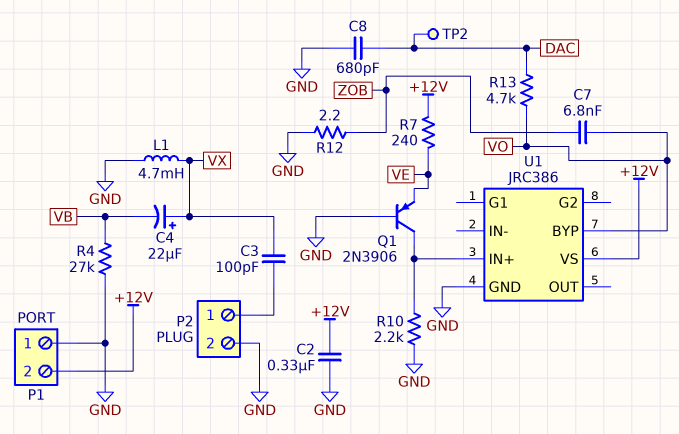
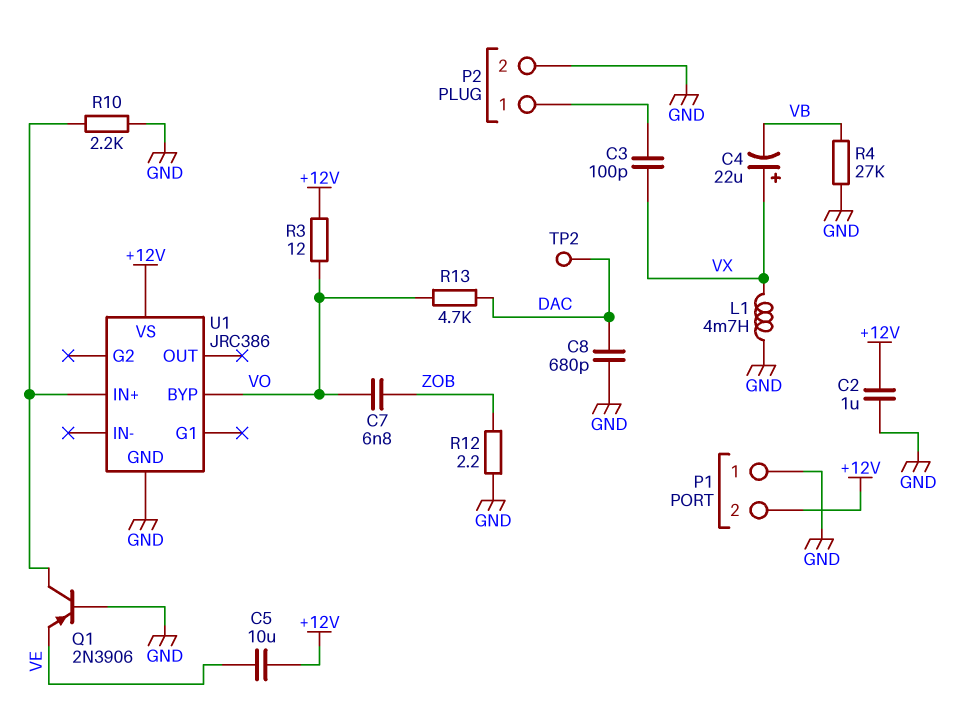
C2: 330nF (+12V, GND) -> 1uF (+12V, GND)
C5: none -> 10uF (+12V, VE)
R3: none -> 12 (+12V, VO)
R7: 240 (+12V, VE) -> none

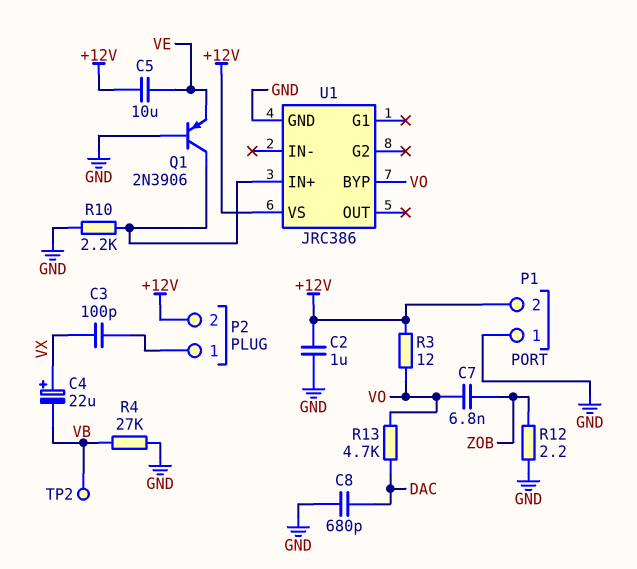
L1: 4.7mH (GND, VX) -> none
P2 pin 2: GND -> +12V
TP2: test point (DAC) -> test point (VB)

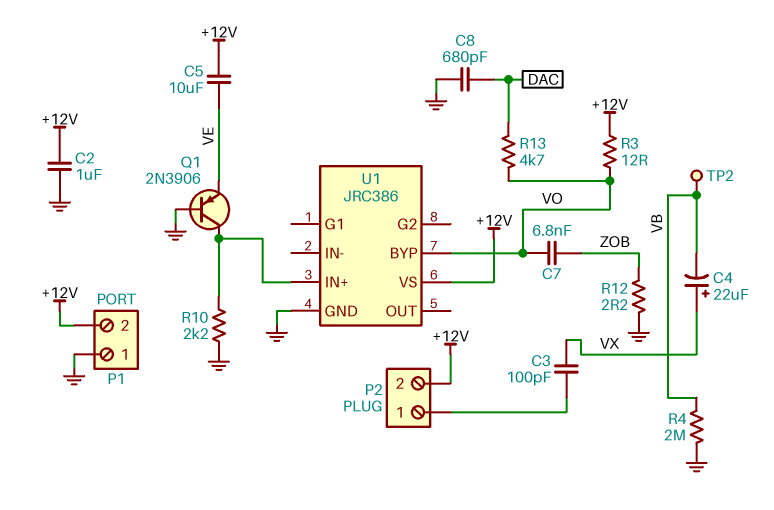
R4: 27k (GND, VB) -> 2M (GND, VB)

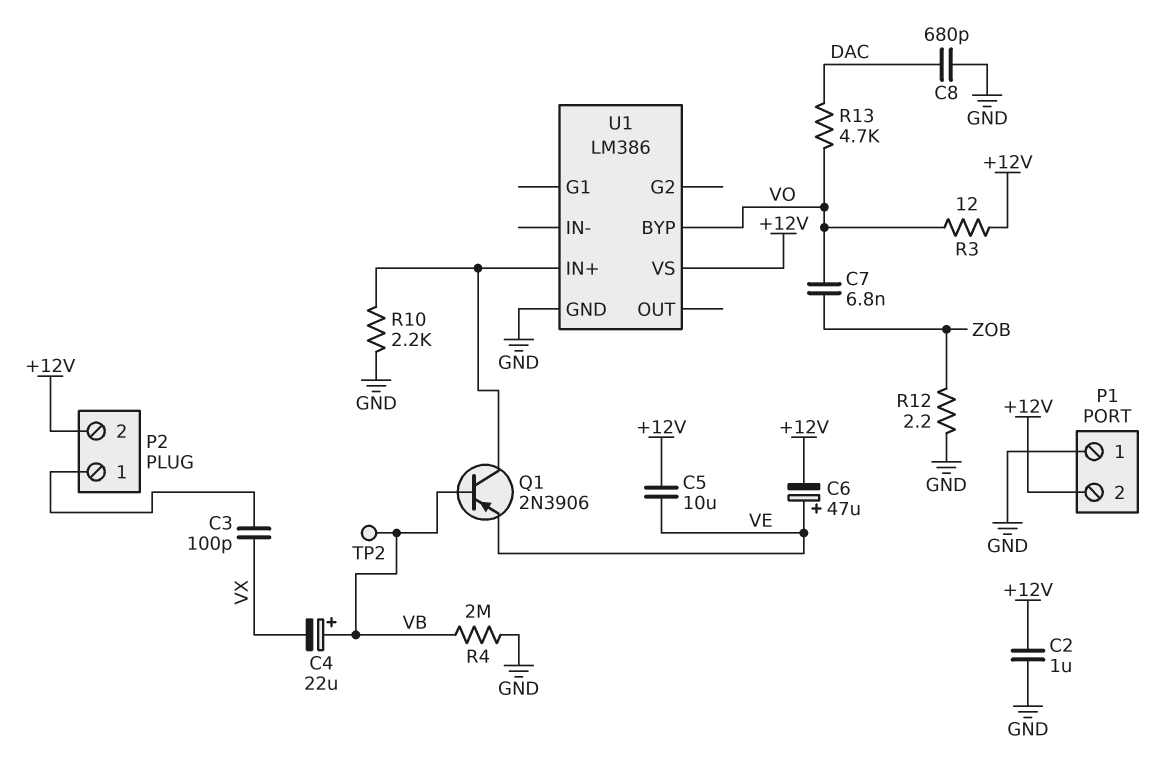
C4: 22uF (plus VX, minus VB) -> 22uF (plus VB, minus VX)
C6: none -> 47uF (plus VE, minus +12V)
Q1: PNP 2N3906 (B GND, C U1/IN+, E VE) -> PNP 2N3906 (B VB, C U1/IN+, E VE)
U1: JRC386 -> LM386

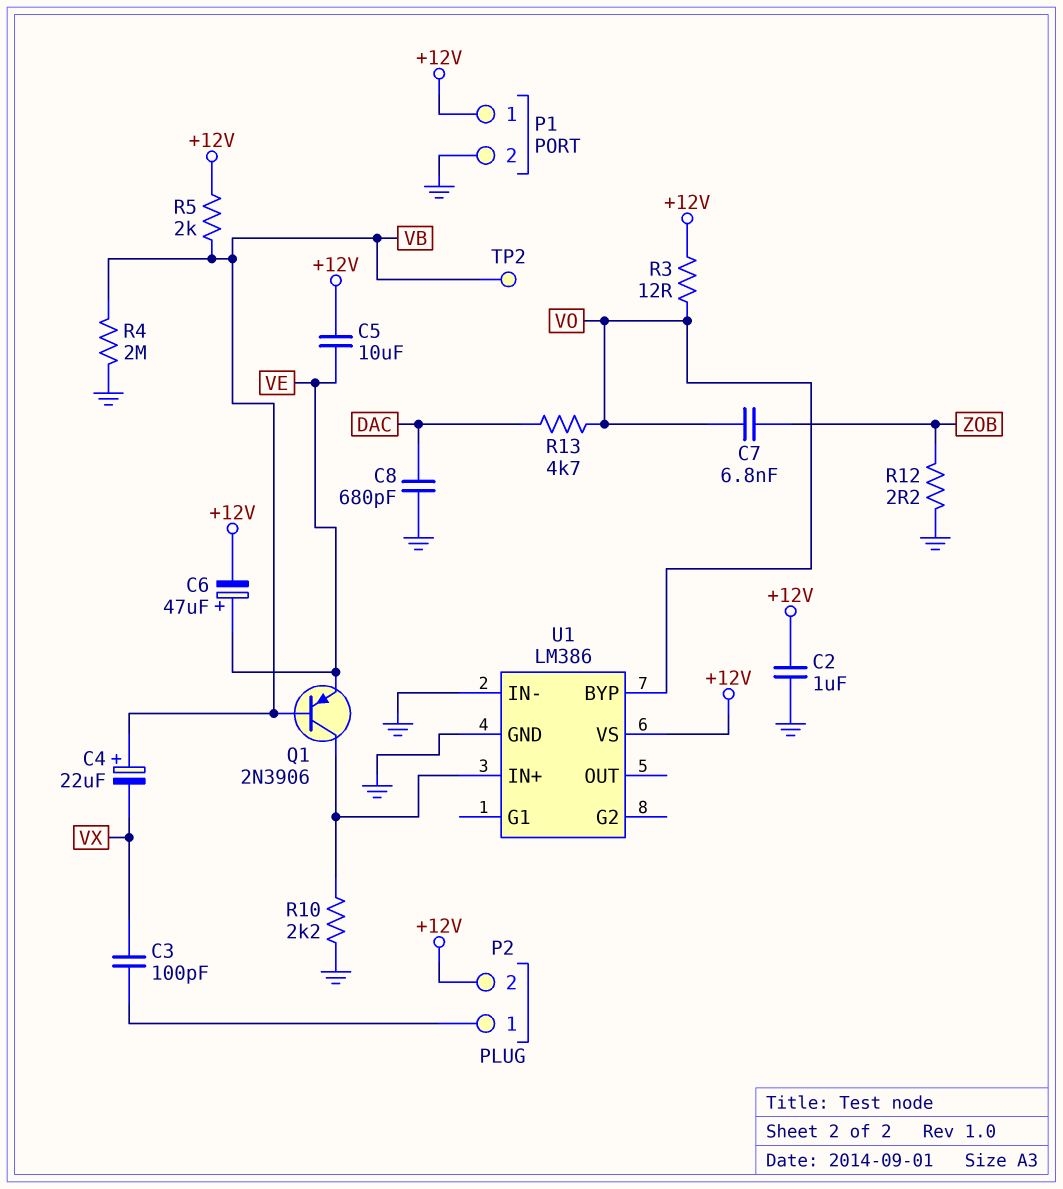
P1 pin 1: GND -> +12V
P1 pin 2: +12V -> GND
R5: none -> 2k (+12V, VB)
U1 pin IN-: none -> GND

